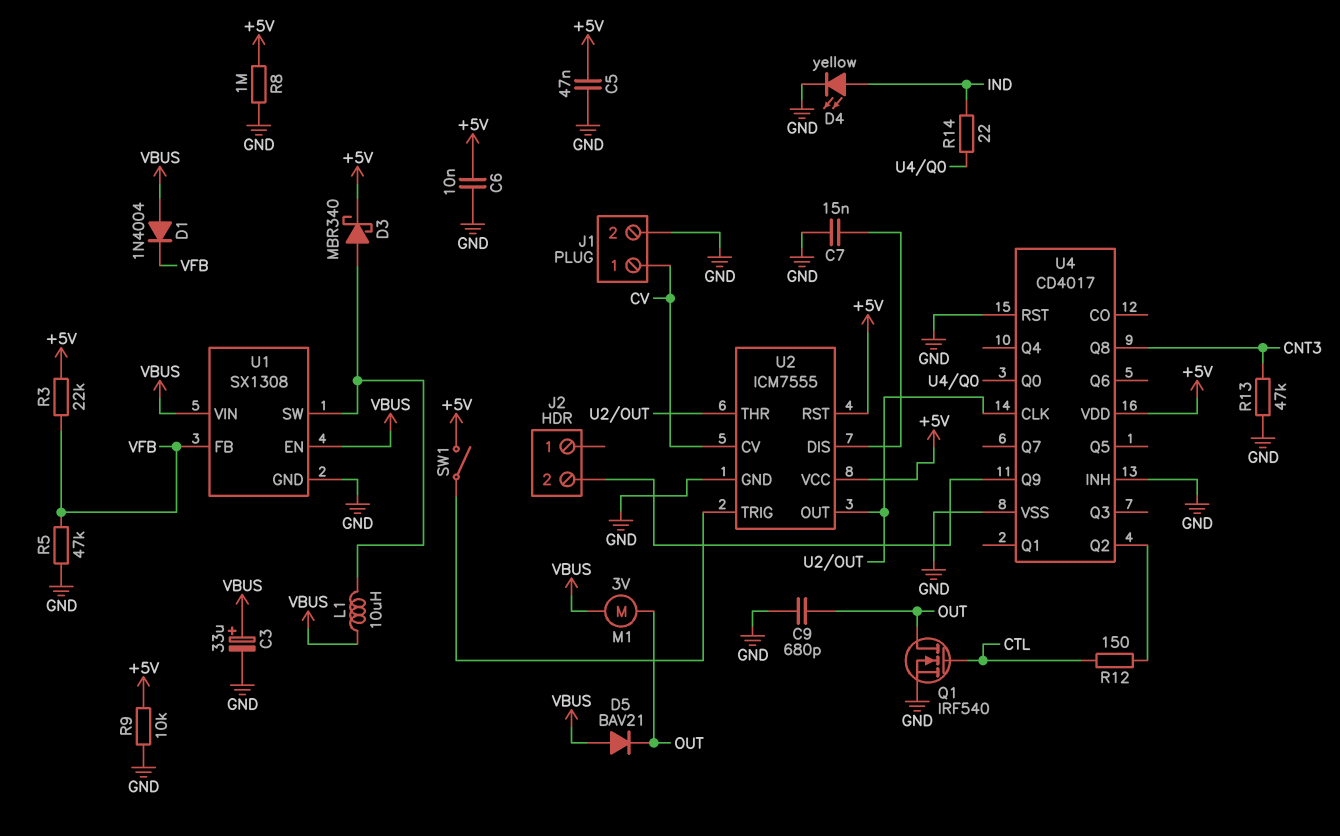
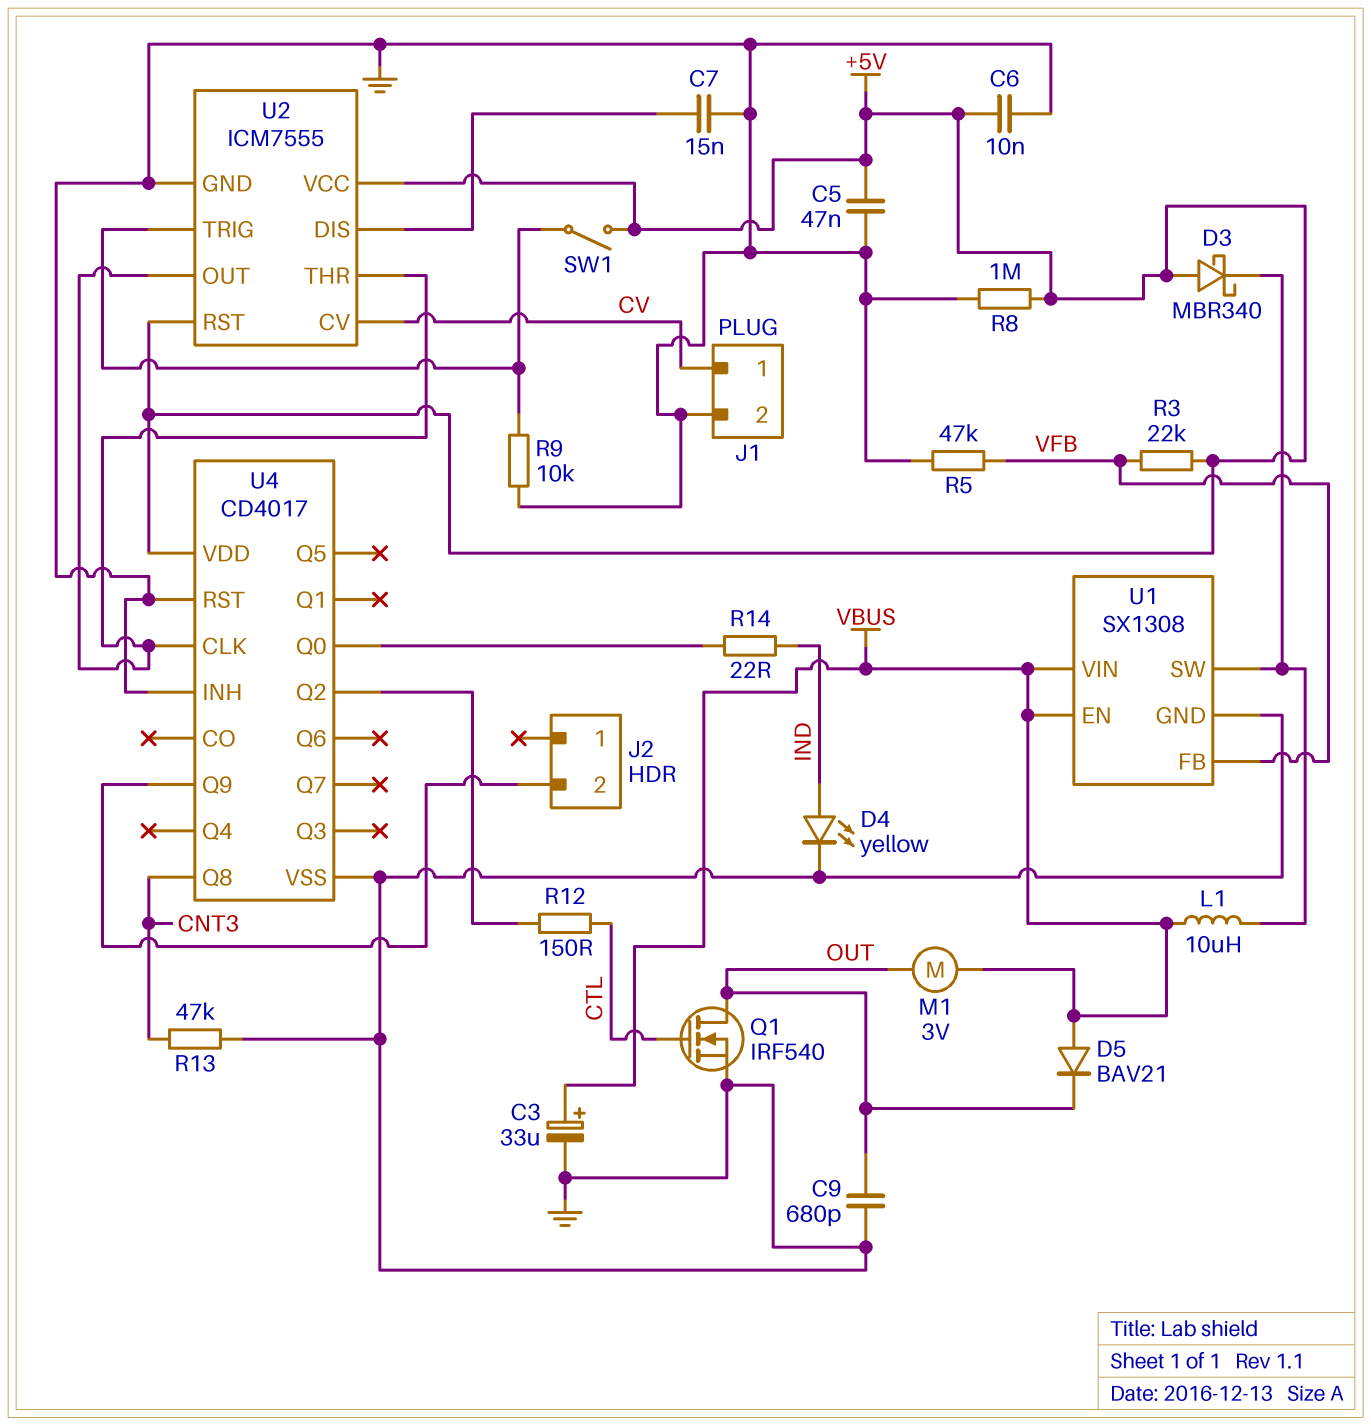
D1: diode 1N4004 (A VBUS, K VFB) -> none
D3: schottky MBR340 (A U1/SW, K +5V) -> schottky MBR340 (A +5V, K U1/SW)
R9: 10k (+5V, GND) -> 10k (GND, U2/TRIG)

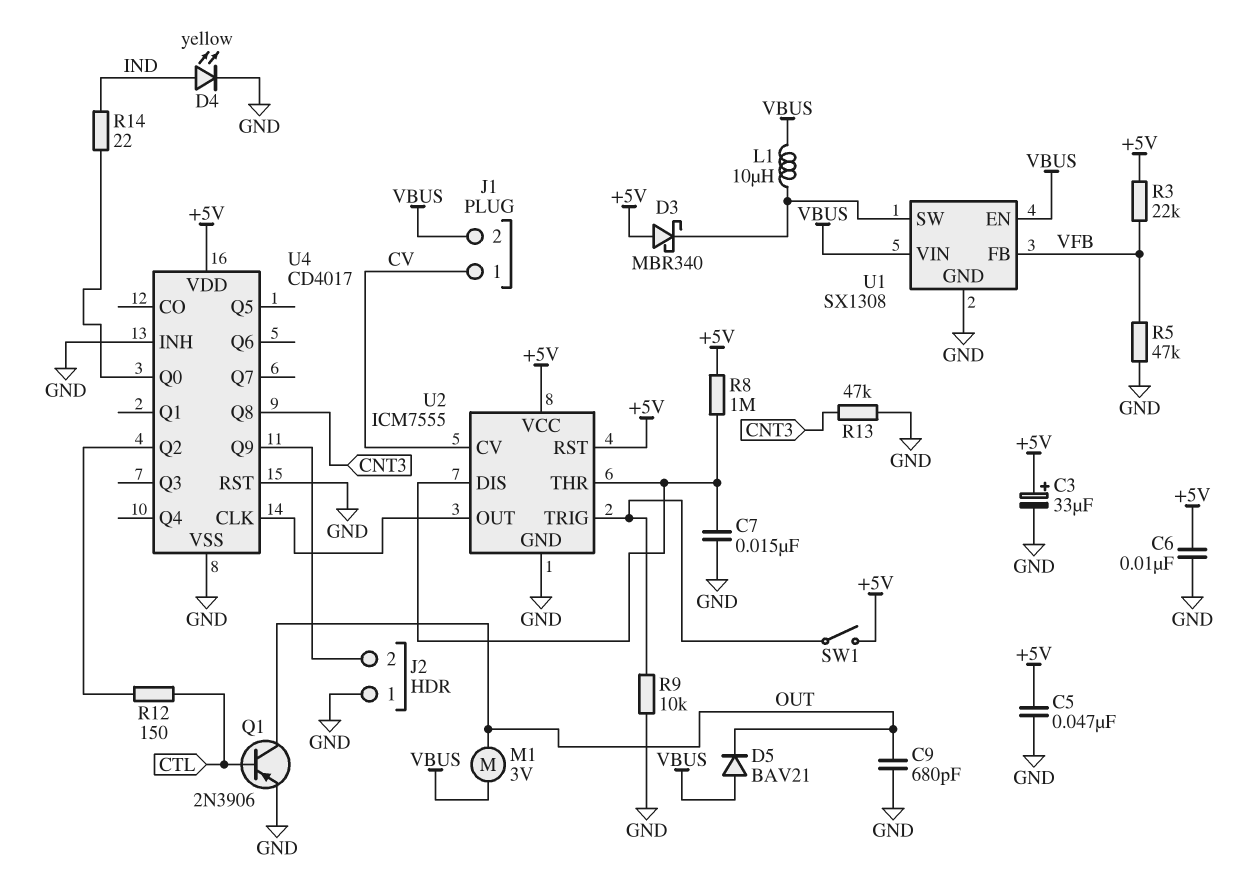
C3: 33uF (plus VBUS, minus GND) -> 33uF (plus +5V, minus GND)
J1 pin 2: GND -> VBUS
J2 pin 1: none -> GND
Q1: NMOS IRF540 (G CTL, D OUT, S GND) -> PNP 2N3906 (B CTL, C OUT, E GND)
R8: 1M (+5V, GND) -> 1M (+5V, U2/DIS)
U2 pin THR: U2/OUT -> U2/DIS

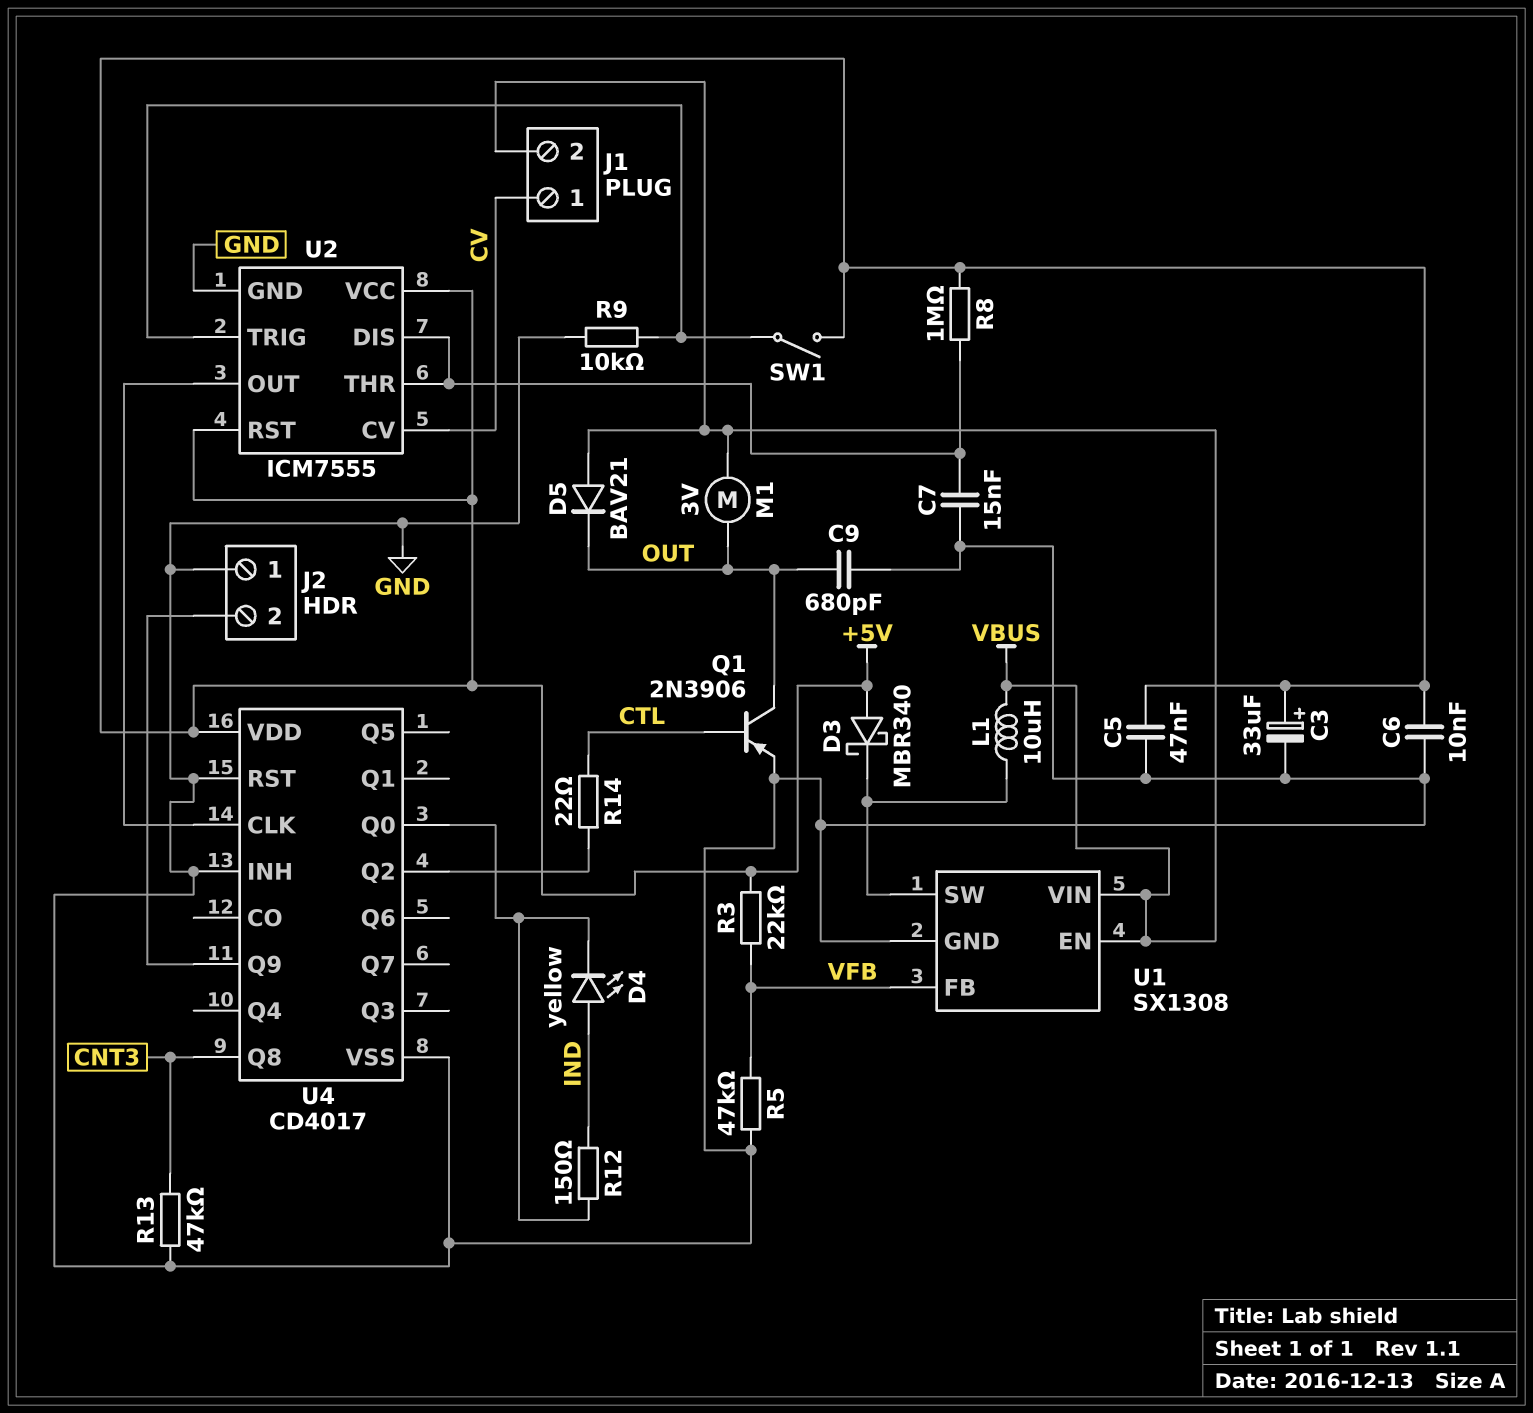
D4: LED yellow (A IND, K GND) -> LED yellow (A IND, K U4/Q0)
R12: 150 (CTL, U4/Q2) -> 150 (IND, U4/Q0)
R14: 22 (IND, U4/Q0) -> 22 (CTL, U4/Q2)

